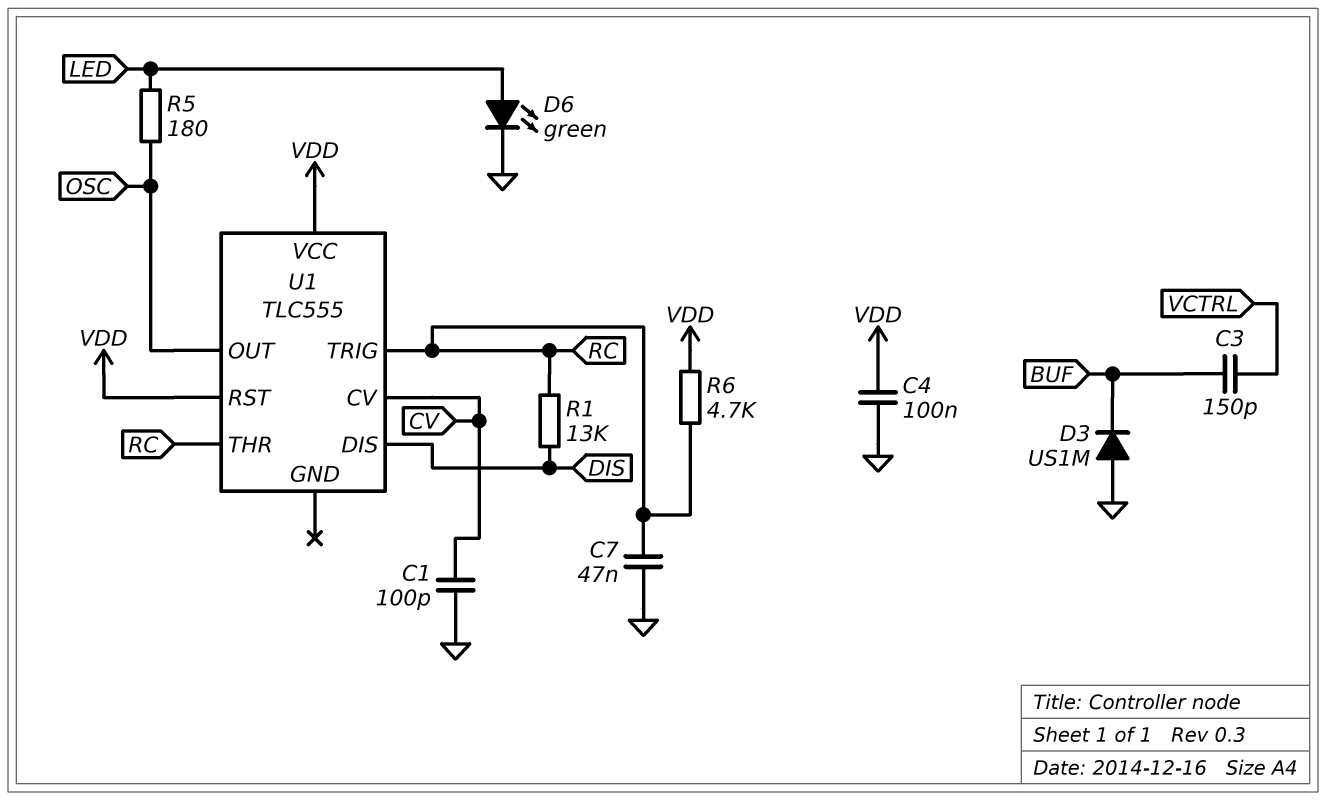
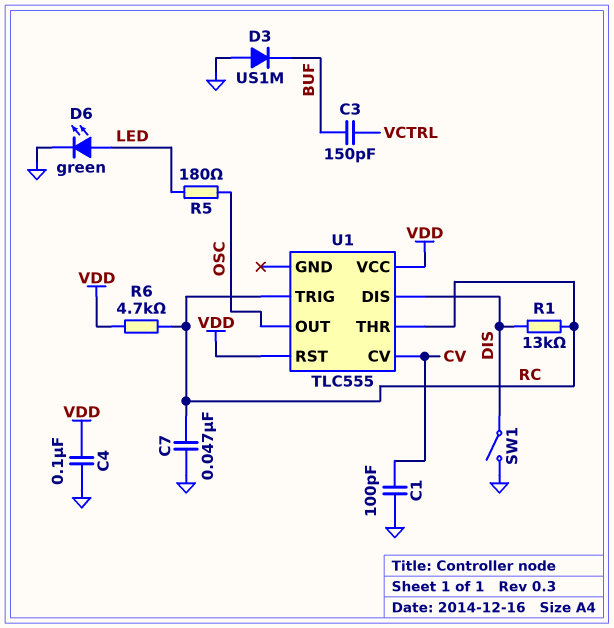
SW1: none -> switch (DIS, GND)

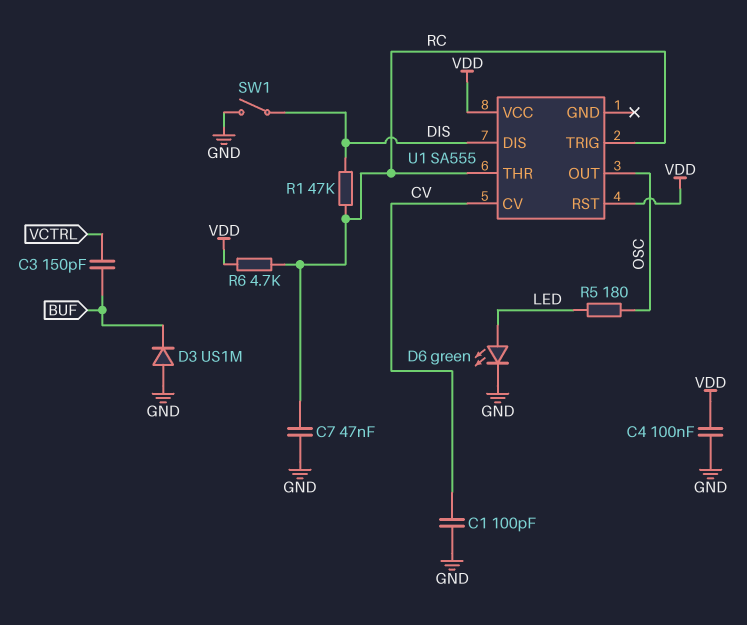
R1: 13k (DIS, RC) -> 47k (DIS, RC)
U1: TLC555 -> SA555

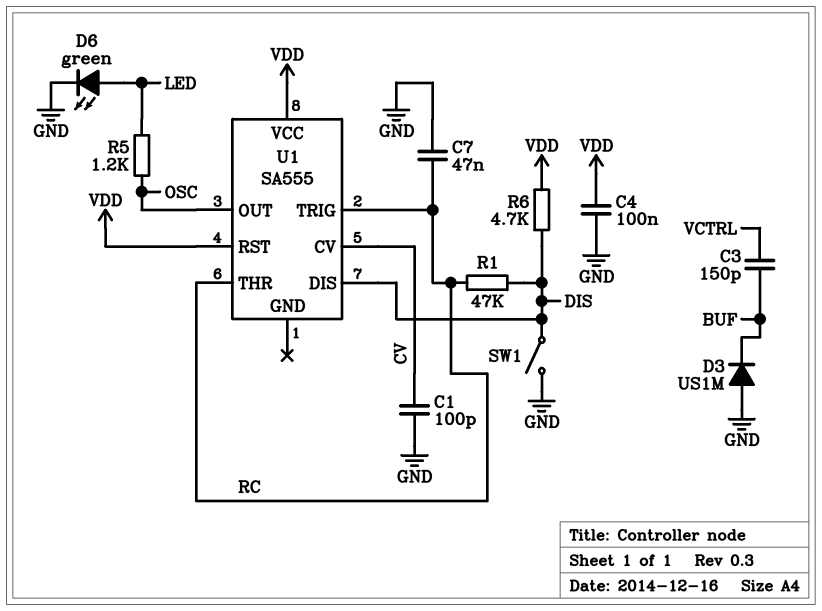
R5: 180 (LED, OSC) -> 1.2k (LED, OSC)
R6: 4.7k (RC, VDD) -> 4.7k (DIS, VDD)

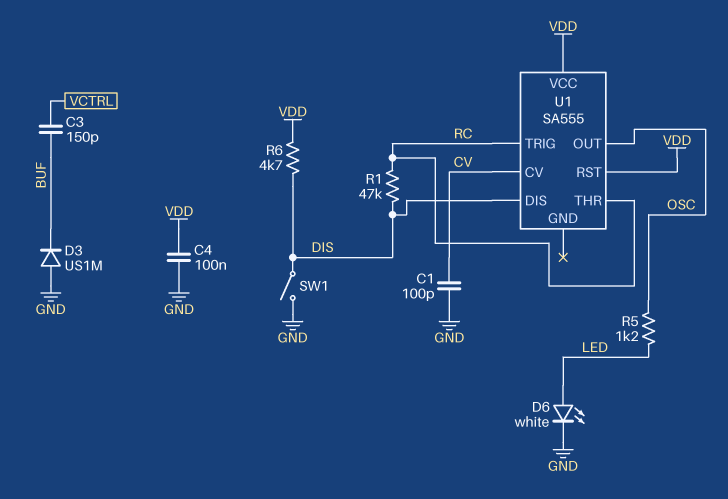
C7: 47nF (GND, RC) -> none
D6: LED green (A LED, K GND) -> LED white (A LED, K GND)

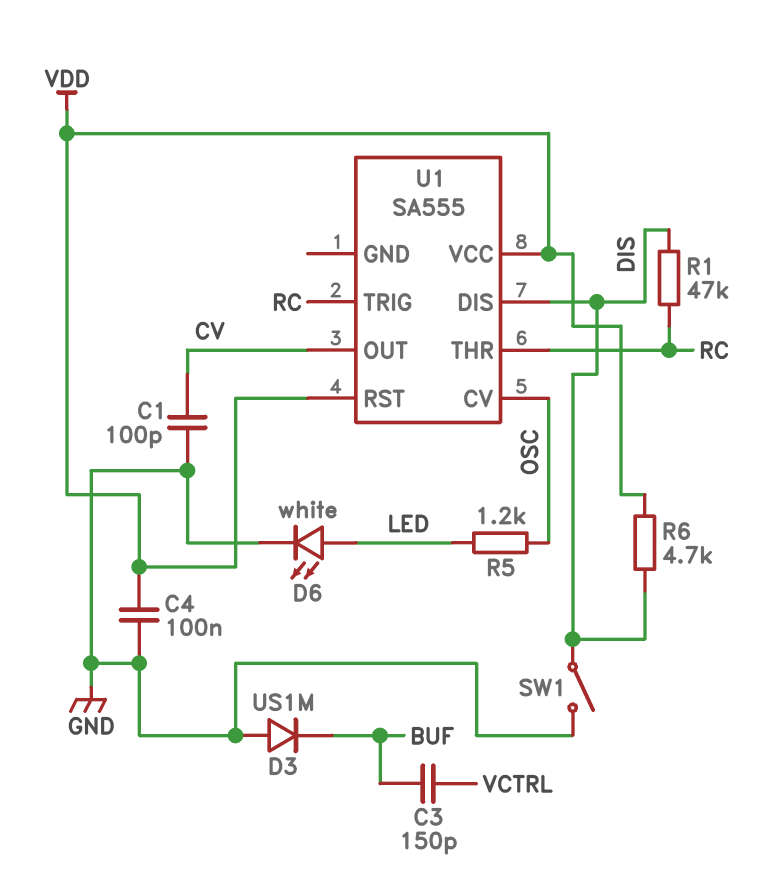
U1 pin CV: CV -> OSC
U1 pin OUT: OSC -> CV

